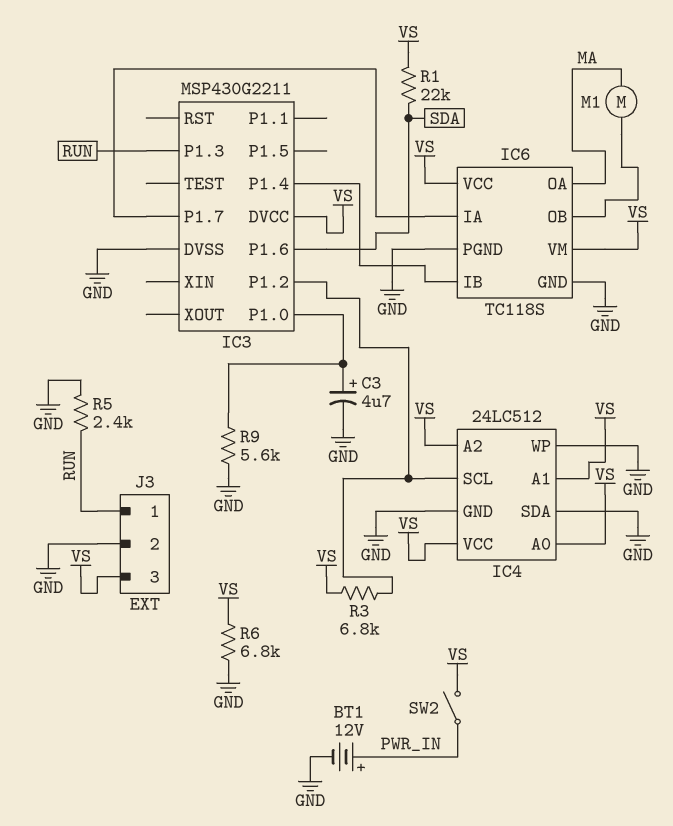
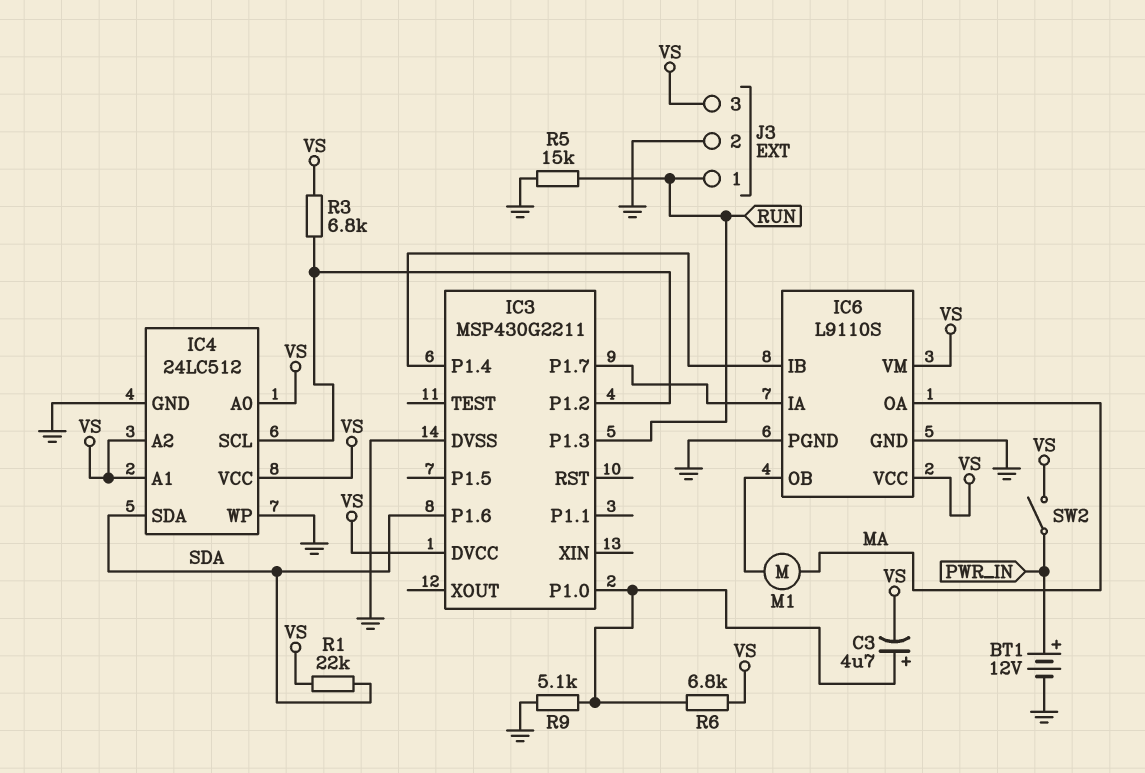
C3: 4.7uF (plus IC3/P1.0, minus GND) -> 4.7uF (plus IC3/P1.0, minus VS)
IC4 pin SDA: GND -> SDA
IC6: TC118S -> L9110S
R5: 2.4k (GND, RUN) -> 15k (GND, RUN)
R6: 6.8k (GND, VS) -> 6.8k (IC3/P1.0, VS)
R9: 5.6k (GND, IC3/P1.0) -> 5.1k (GND, IC3/P1.0)

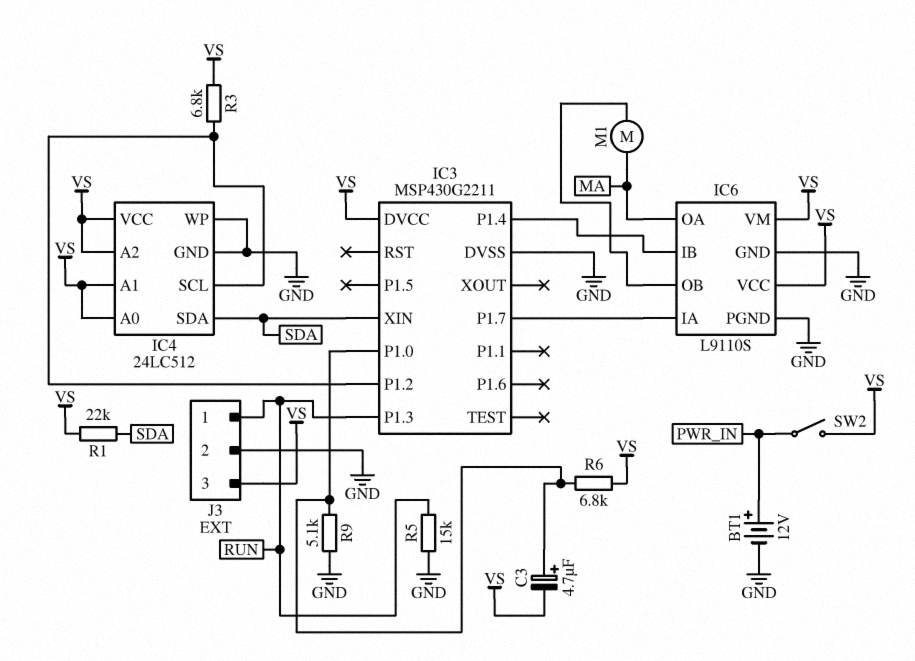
IC3 pin P1.6: SDA -> none
IC3 pin XIN: none -> SDA

